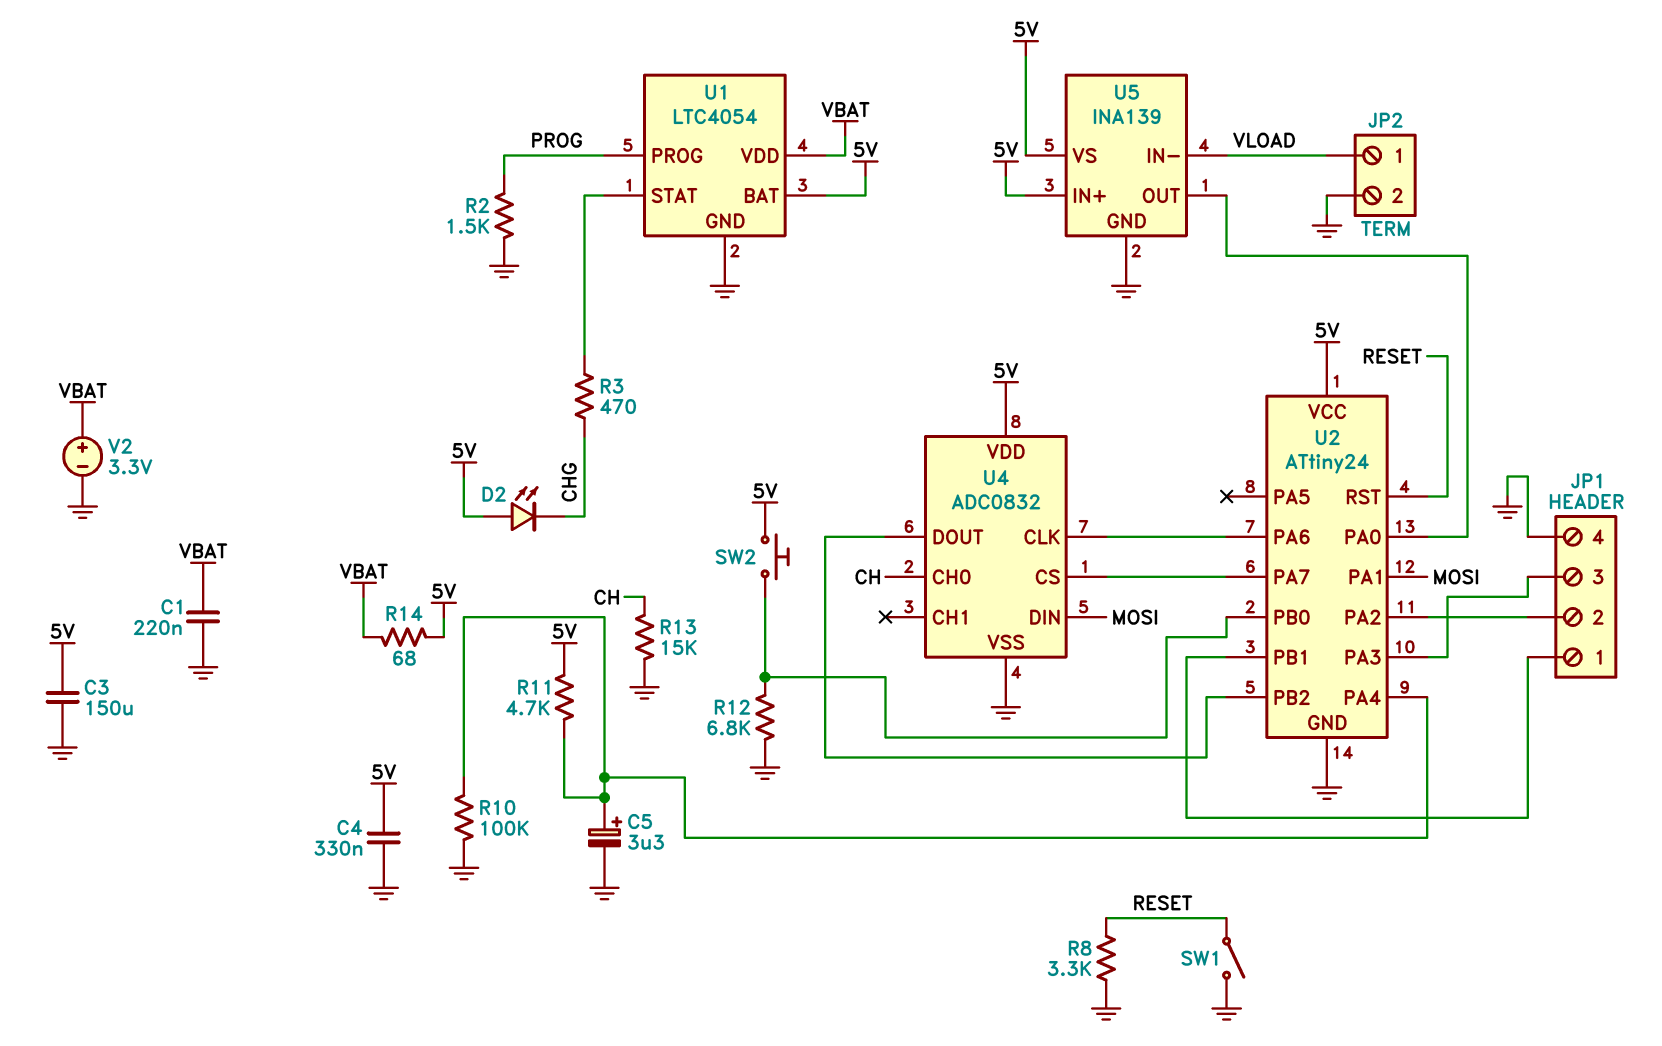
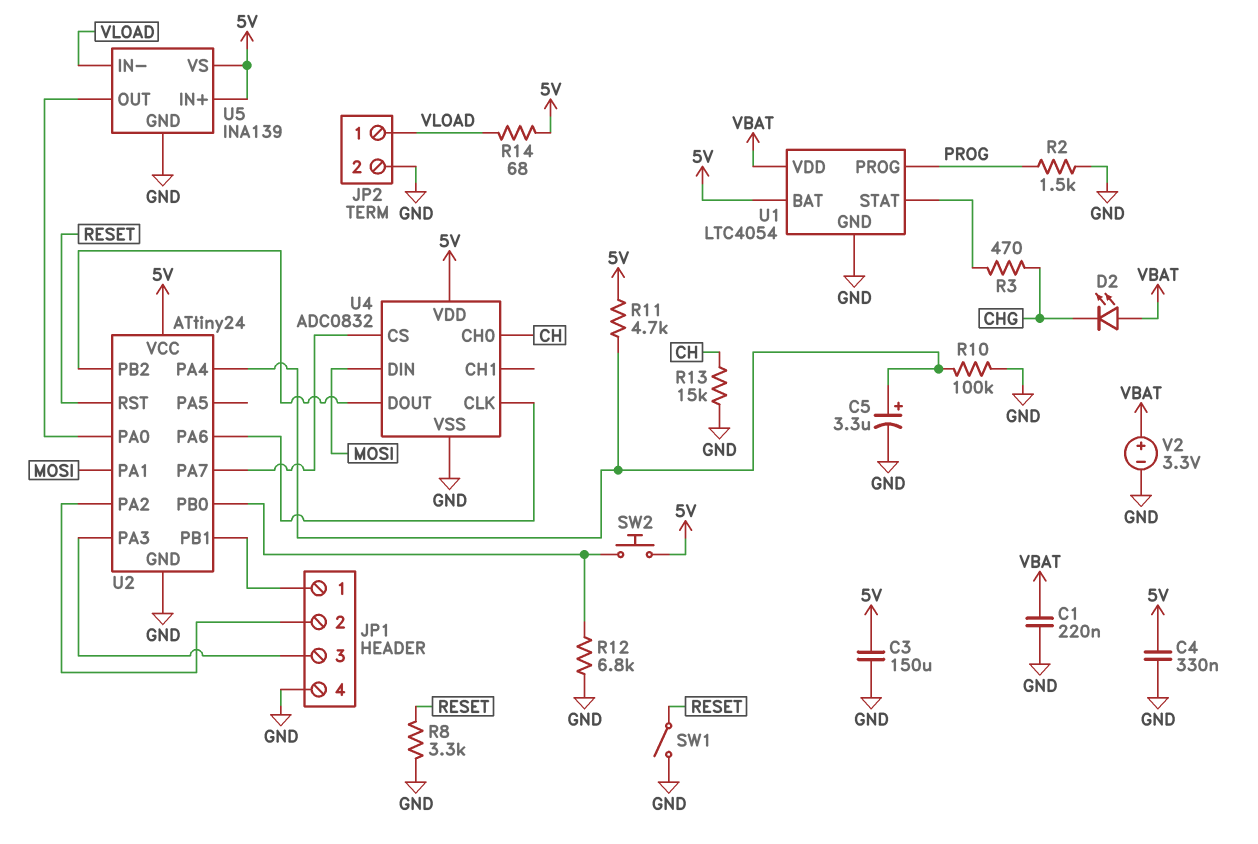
D2: LED (A 5V, K CHG) -> LED (A VBAT, K CHG)
R14: 68 (5V, VBAT) -> 68 (5V, VLOAD)

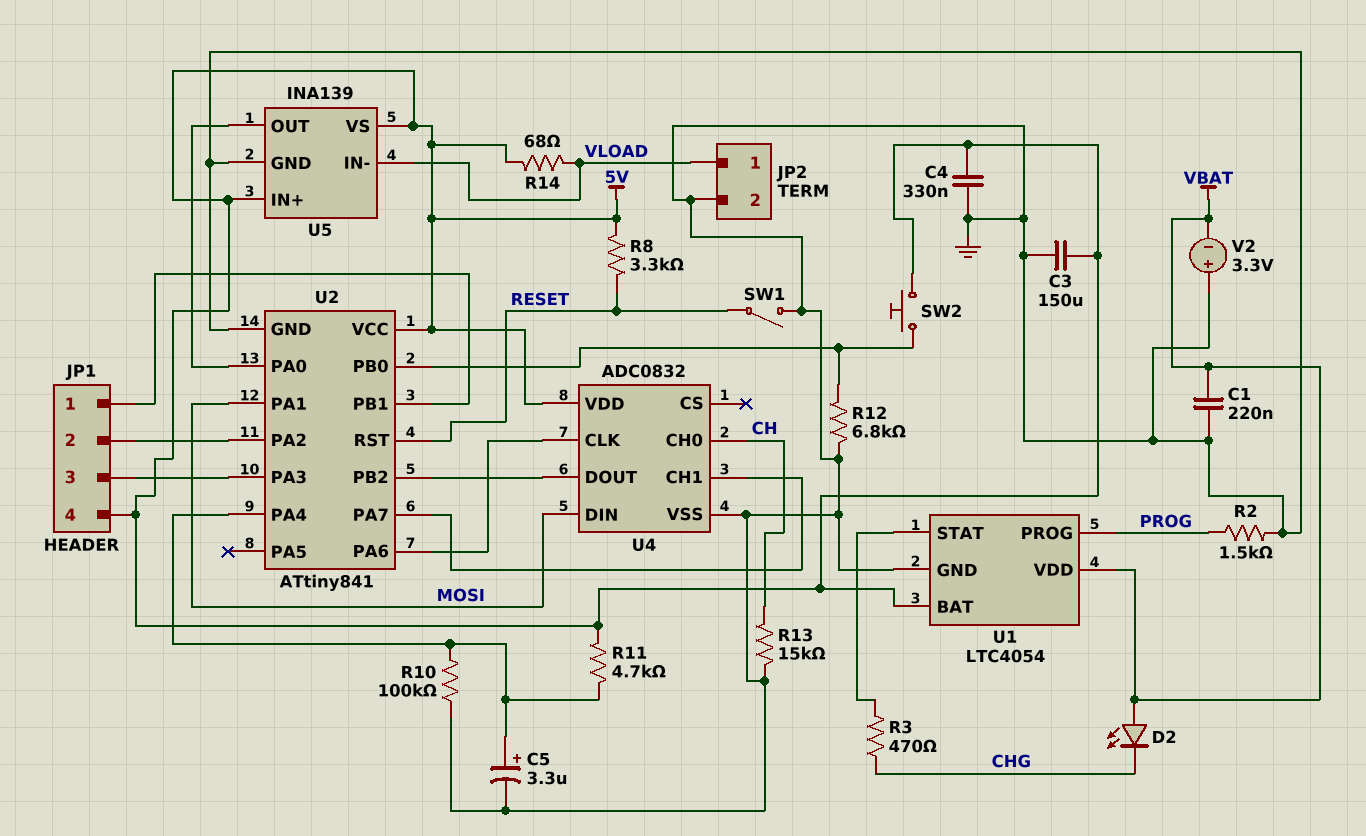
JP1 pin 4: GND -> 5V
R8: 3.3k (GND, RESET) -> 3.3k (5V, RESET)
U2: ATtiny24 -> ATtiny841
U4 pin CH1: none -> U2/PA7
U4 pin CS: U2/PA7 -> none
V2: 3.3V (plus VBAT, minus GND) -> 3.3V (plus GND, minus VBAT)

